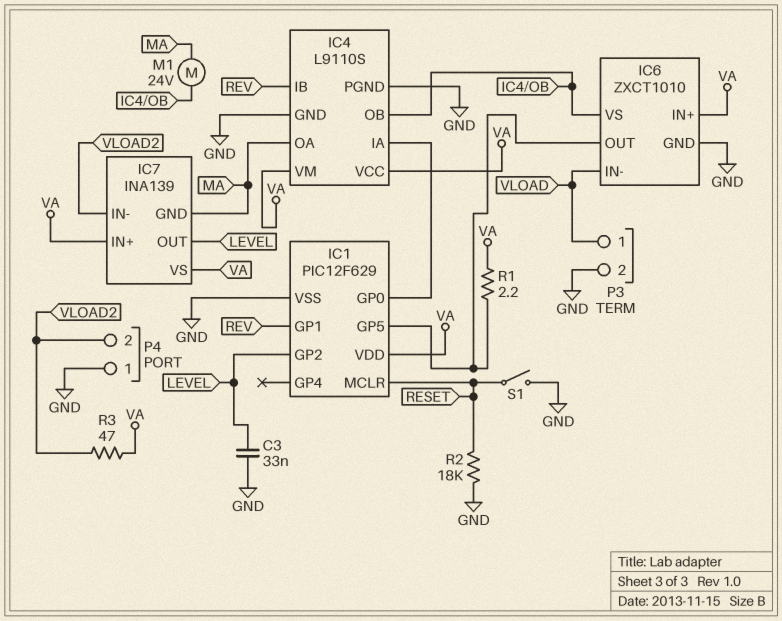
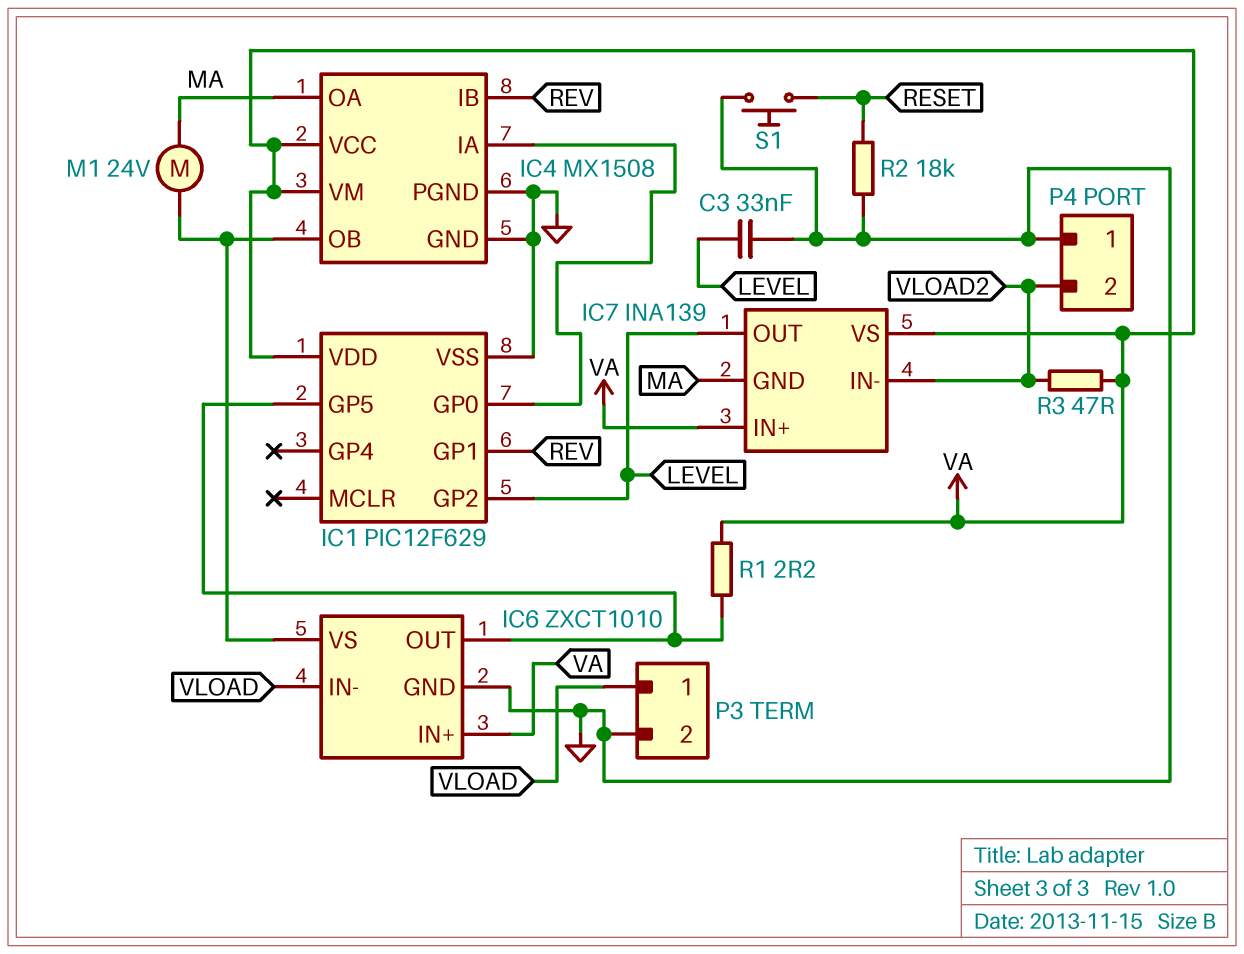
IC1 pin MCLR: RESET -> none
IC4: L9110S -> MX1508
S1: switch (GND, RESET) -> button (GND, RESET)

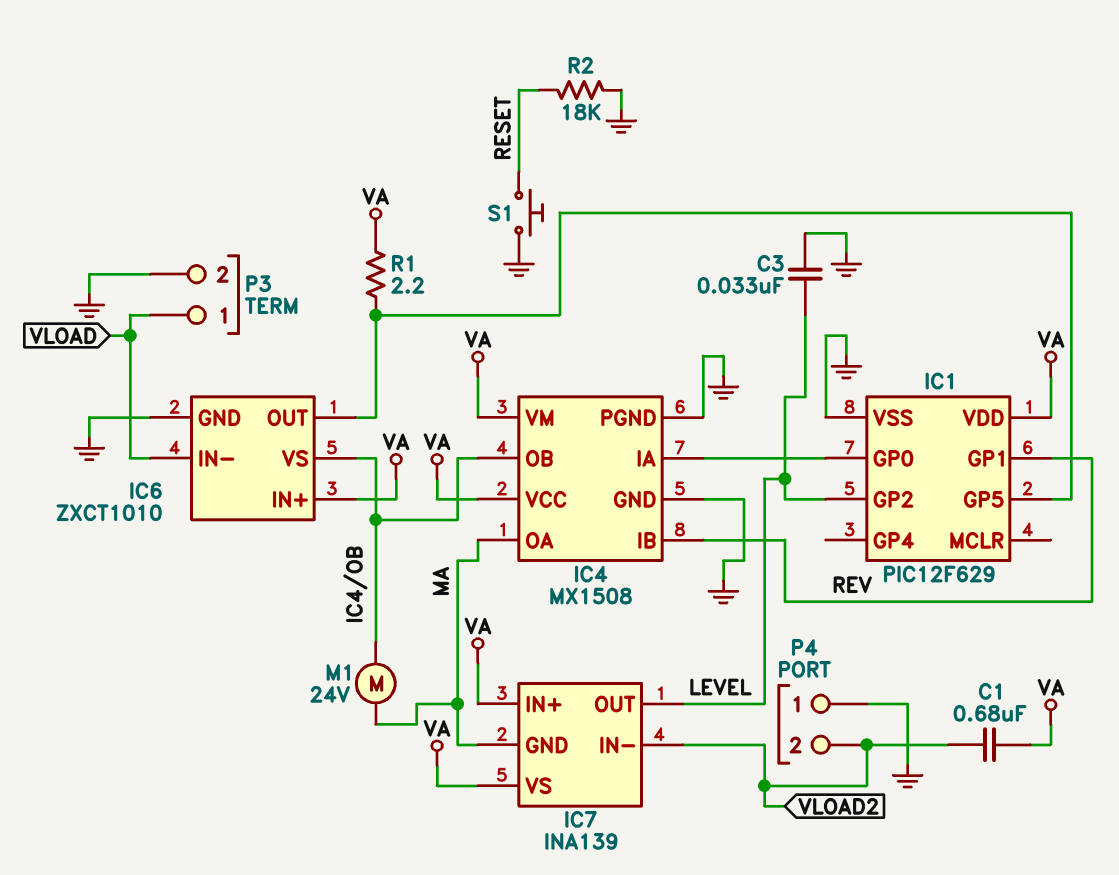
C1: none -> 680nF (VA, VLOAD2)
R3: 47 (VA, VLOAD2) -> none

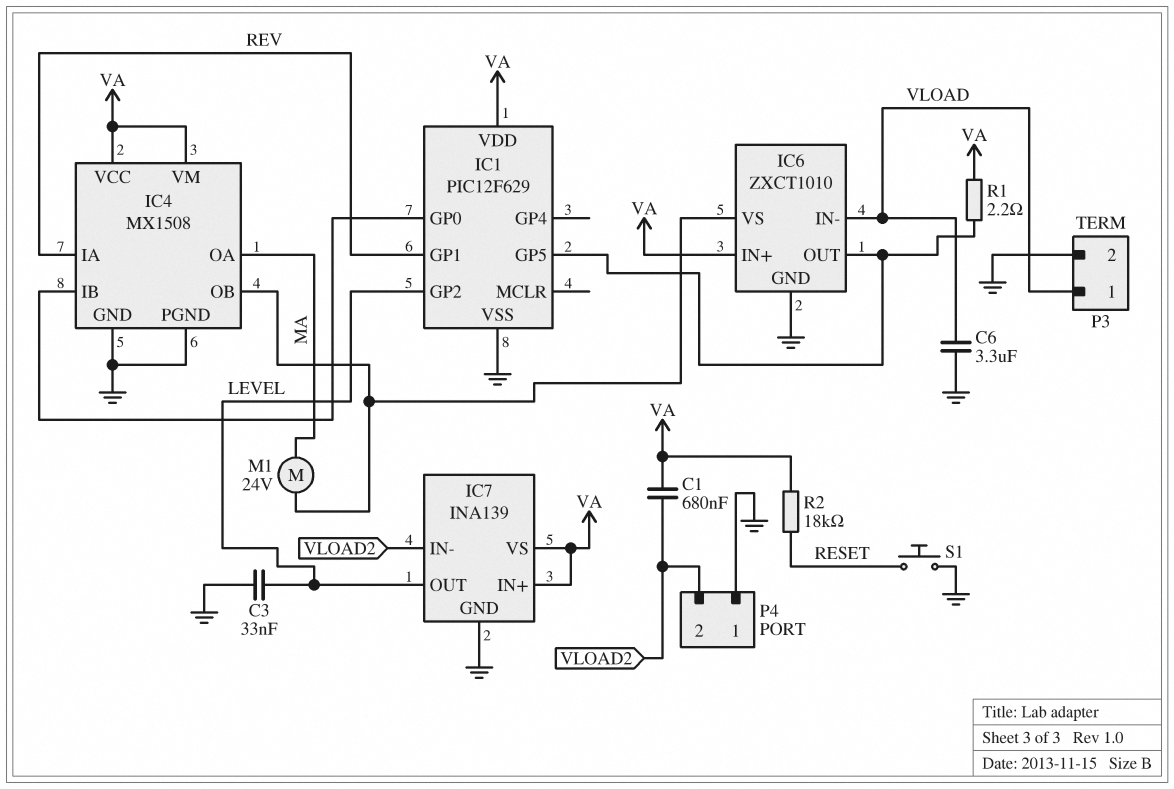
C6: none -> 3.3uF (GND, VLOAD)
IC4 pin IA: IC1/GP0 -> REV
IC4 pin IB: REV -> IC1/GP0
IC7 pin GND: MA -> GND
R2: 18k (GND, RESET) -> 18k (RESET, VA)

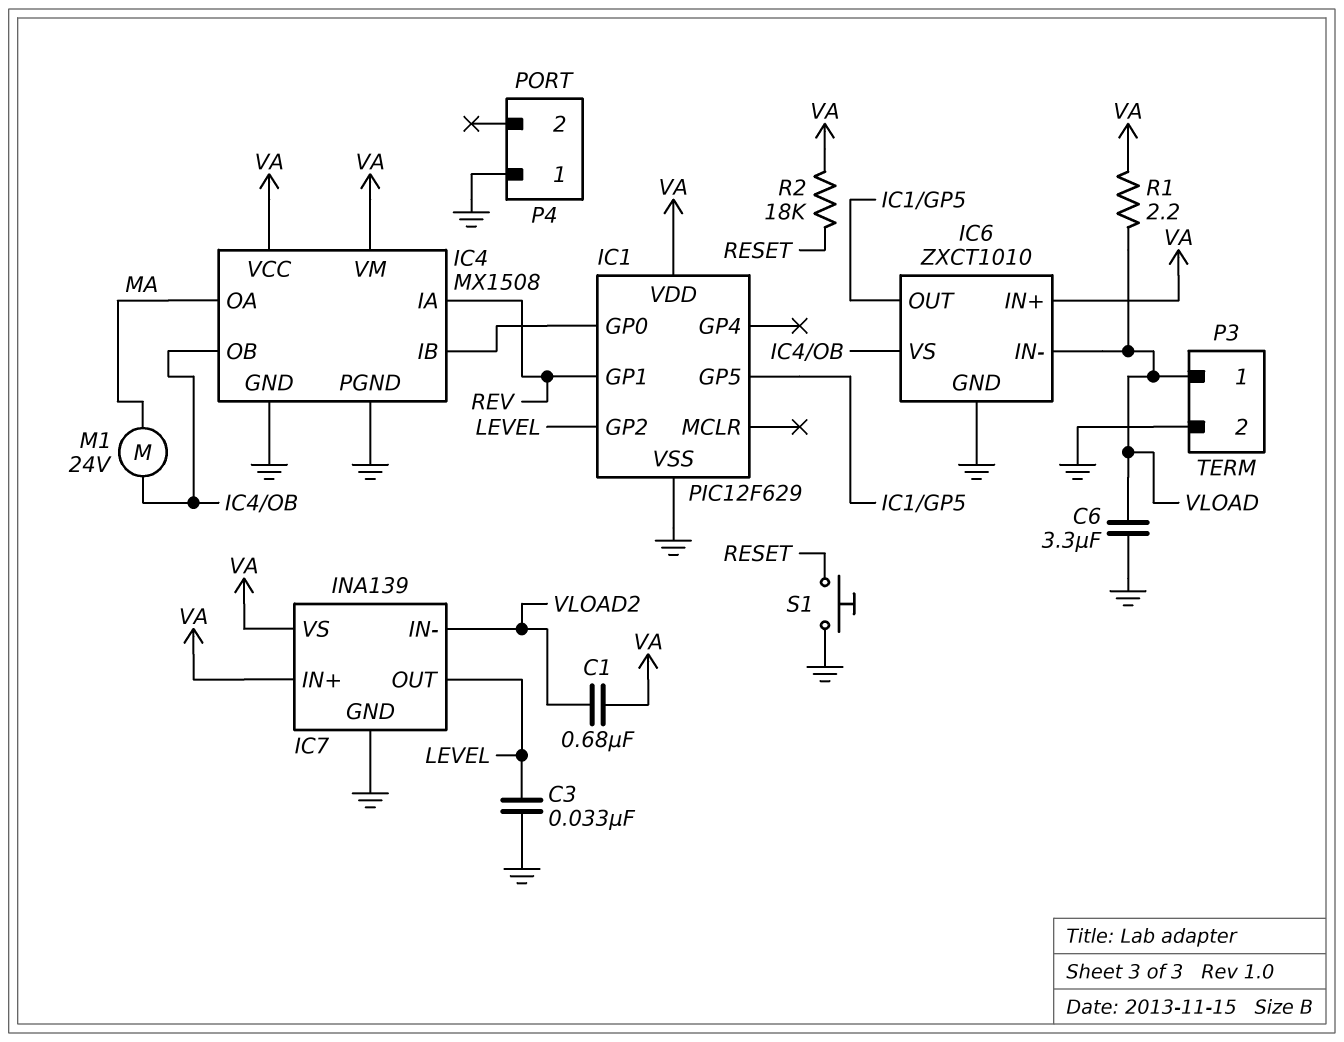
P4 pin 2: VLOAD2 -> none
R1: 2.2 (IC1/GP5, VA) -> 2.2 (VA, VLOAD)

